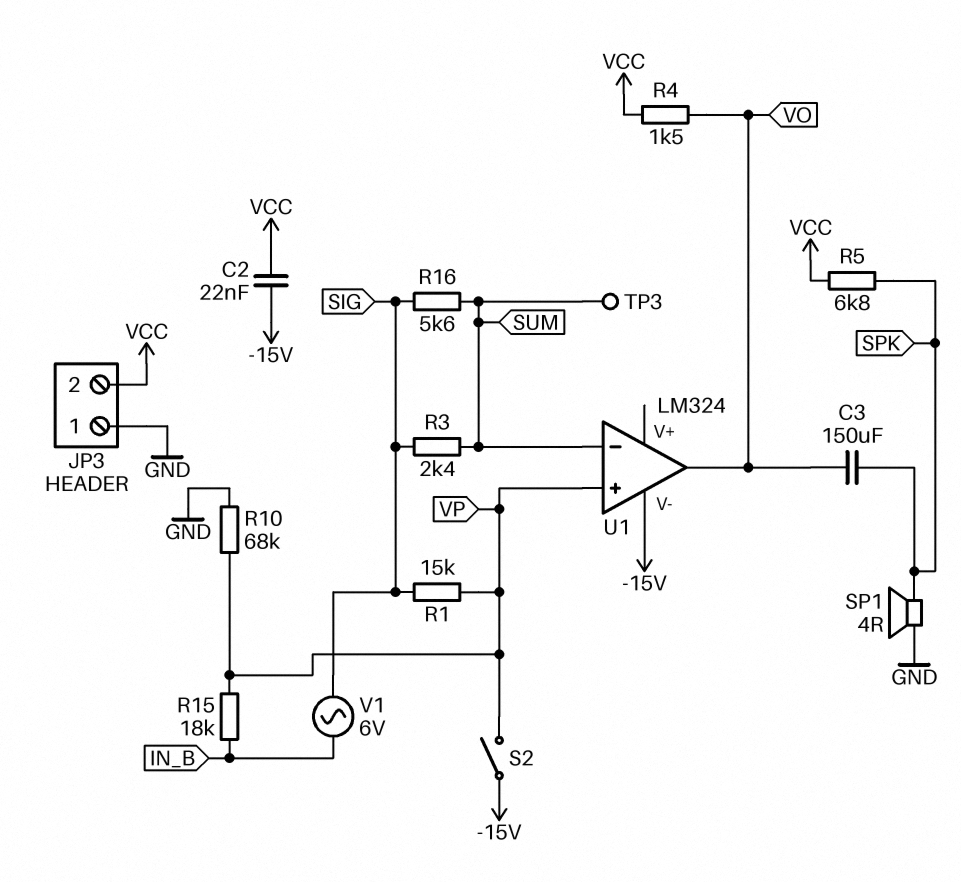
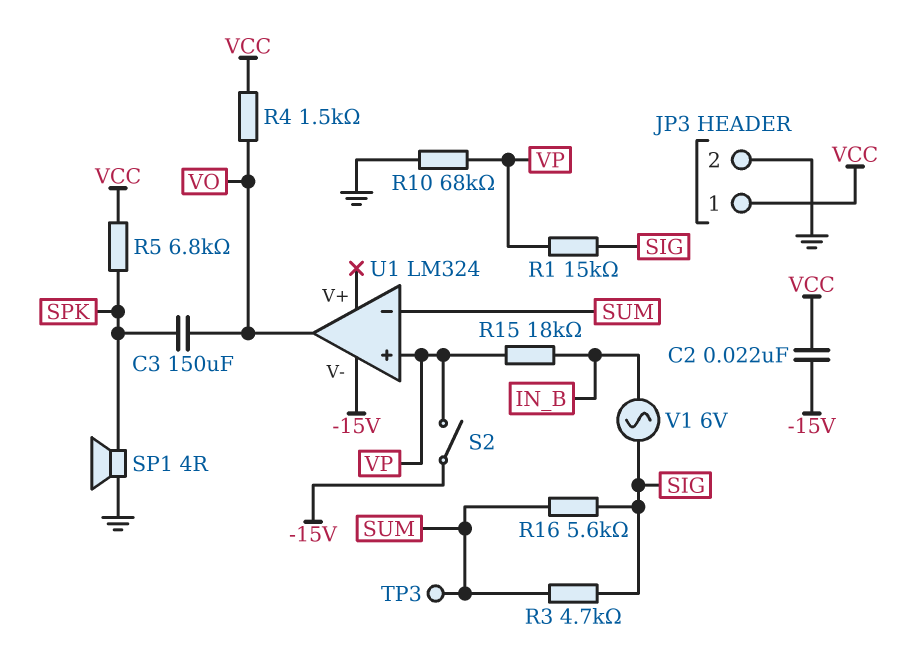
JP3 pin 1: GND -> VCC
JP3 pin 2: VCC -> GND
R3: 2.4k (SIG, SUM) -> 4.7k (SIG, SUM)

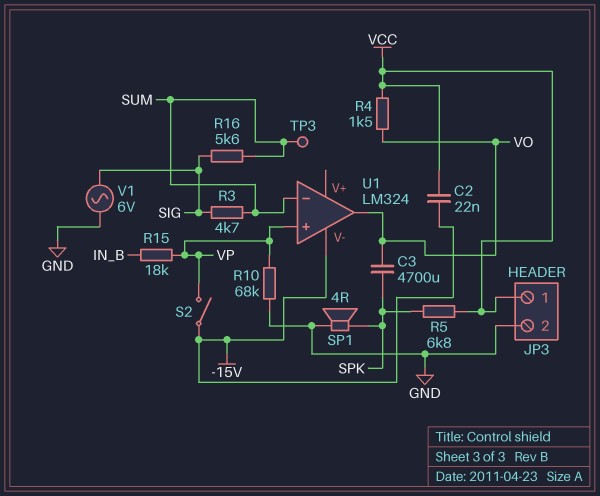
C3: 150uF (SPK, VO) -> 4700uF (SPK, VO)
R1: 15k (SIG, VP) -> none
V1: AC 6V (IN_B, SIG) -> AC 6V (GND, SIG)

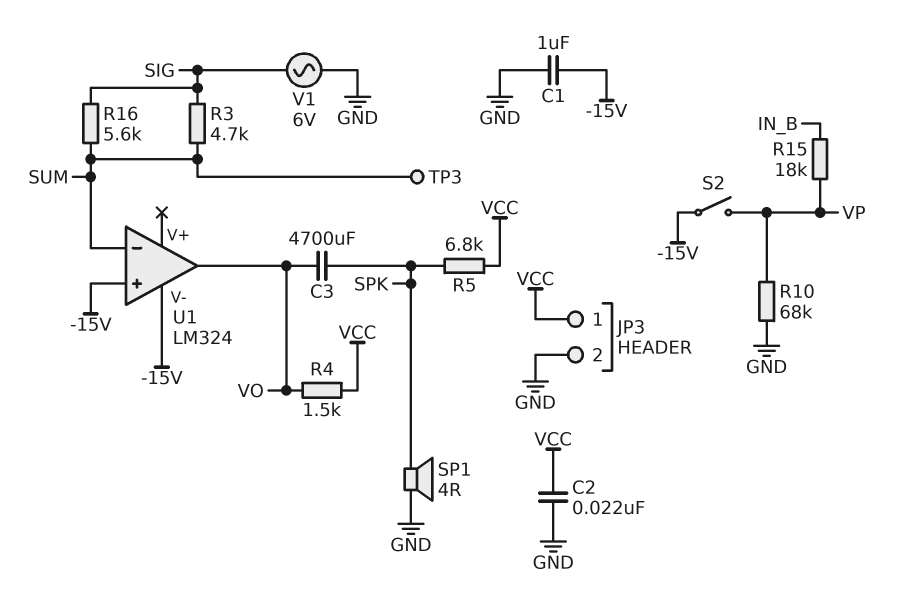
C1: none -> 1uF (-15V, GND)
C2: 22nF (-15V, VCC) -> 22nF (GND, VCC)
U1 pin in+: VP -> -15V

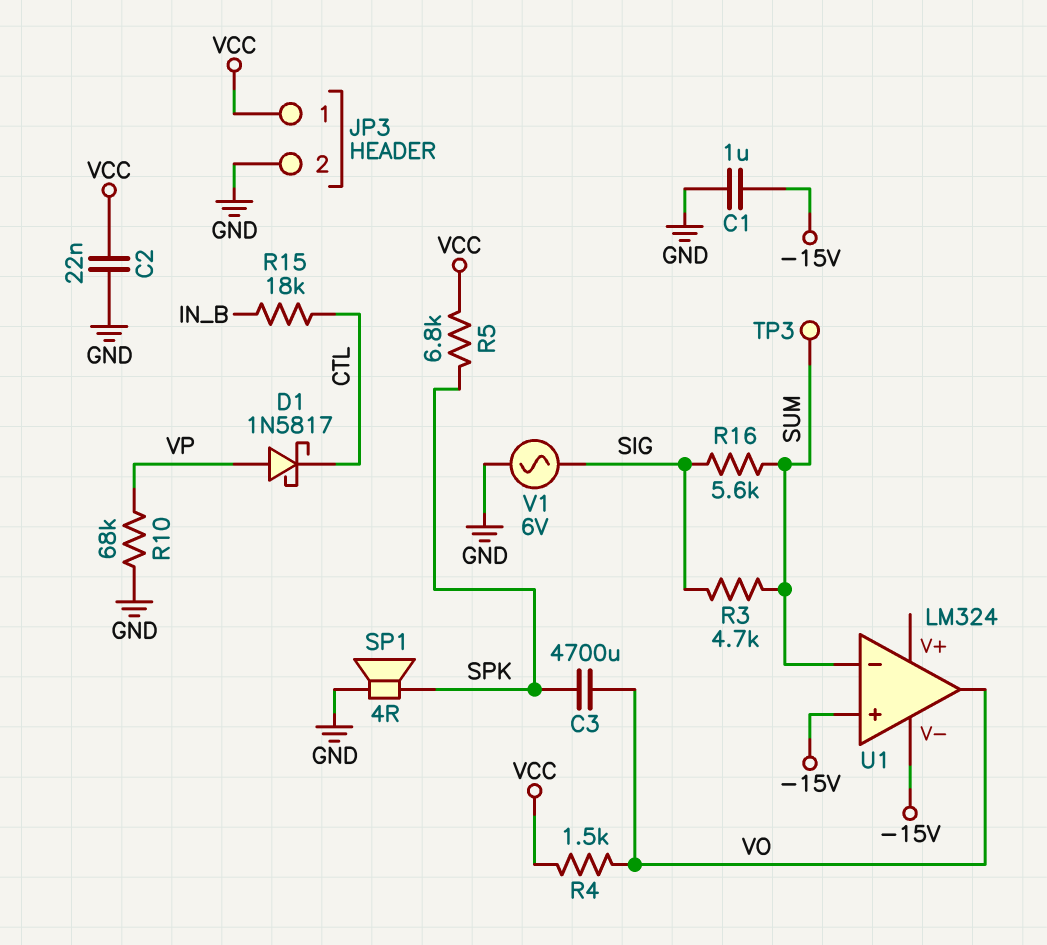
D1: none -> schottky 1N5817 (A VP, K CTL)
R15: 18k (IN_B, VP) -> 18k (CTL, IN_B)
S2: switch (-15V, VP) -> none

